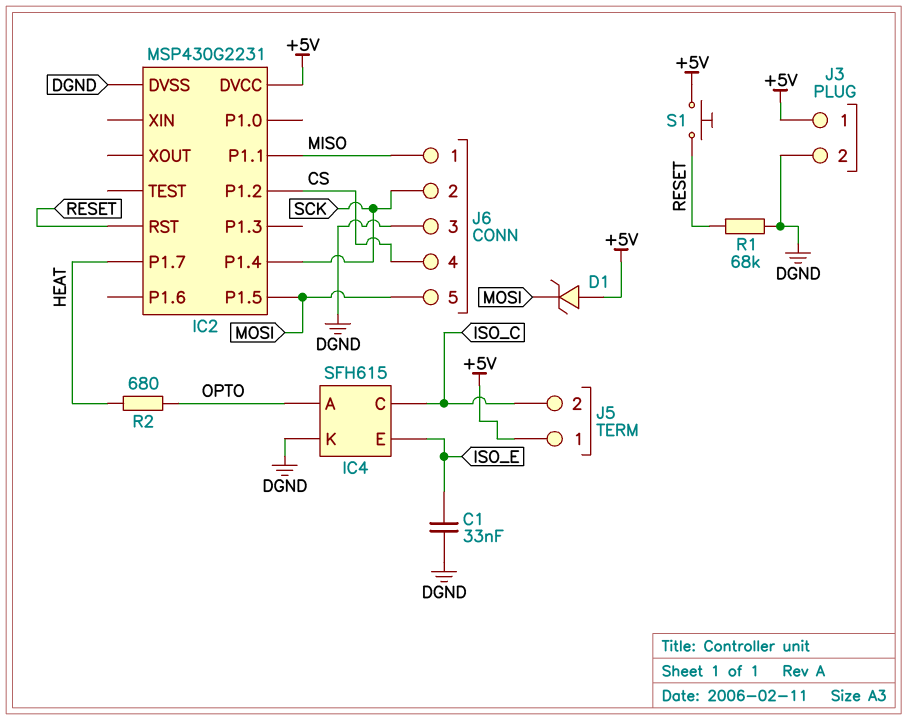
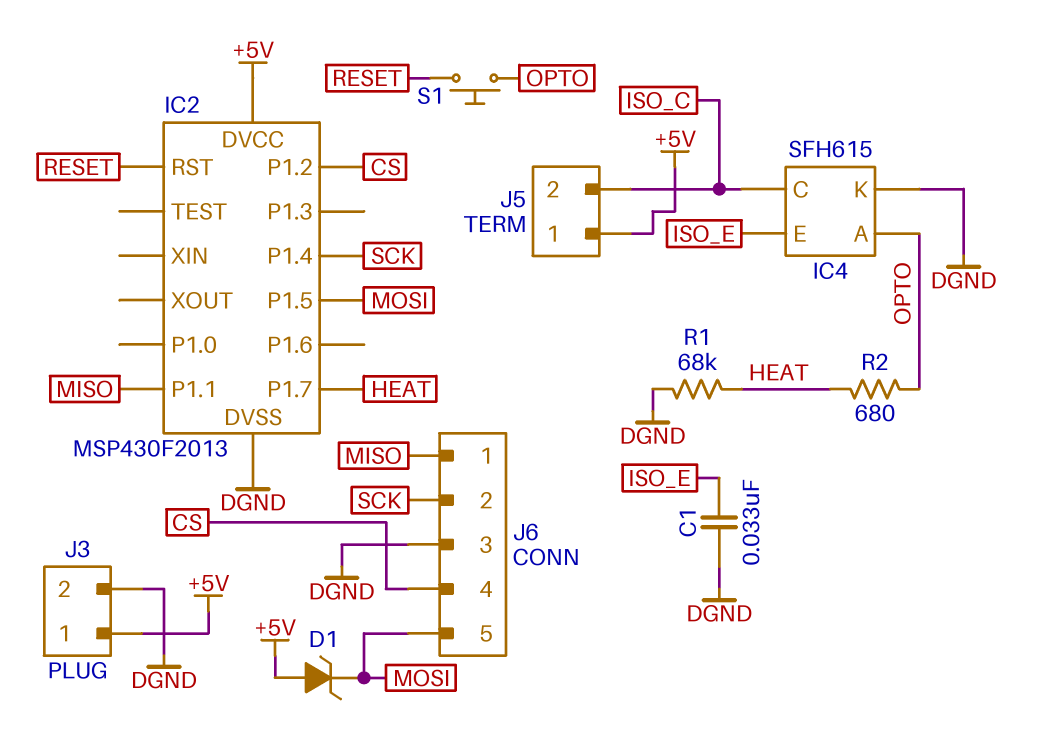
IC2: MSP430G2231 -> MSP430F2013
R1: 68k (DGND, RESET) -> 68k (DGND, HEAT)
S1: button (+5V, RESET) -> button (OPTO, RESET)

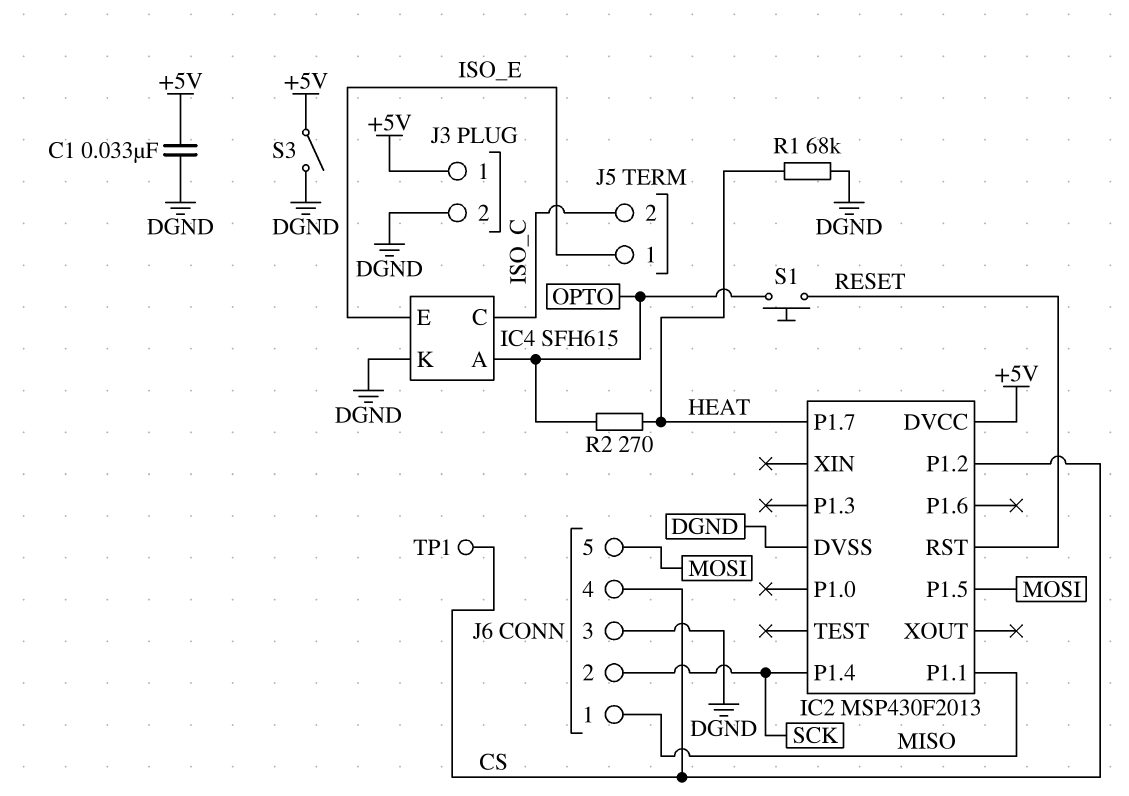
C1: 33nF (DGND, ISO_E) -> 33nF (+5V, DGND)
D1: zener (A +5V, K MOSI) -> none
J5 pin 1: +5V -> ISO_E
R2: 680 (HEAT, OPTO) -> 270 (HEAT, OPTO)
S3: none -> switch (+5V, DGND)
TP1: none -> test point (CS)

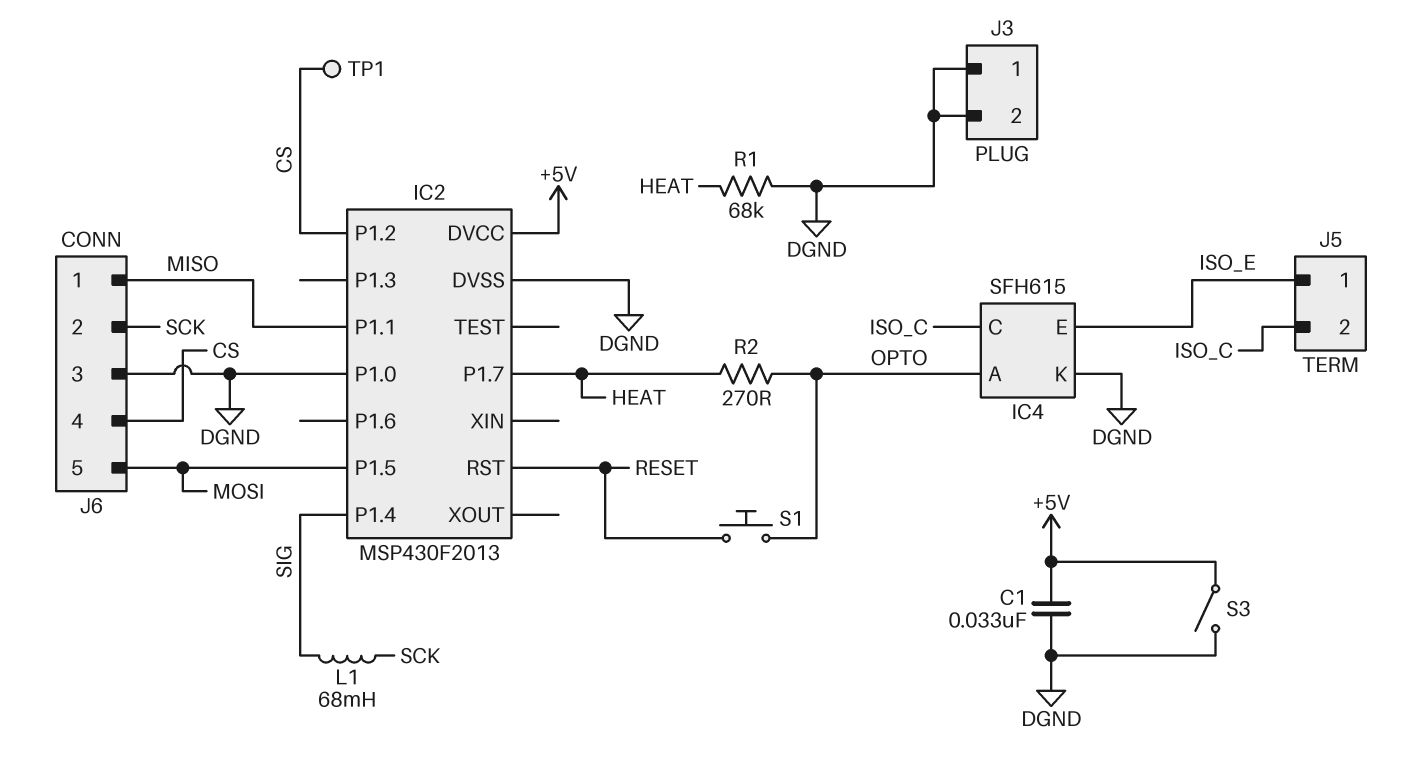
IC2 pin P1.0: none -> DGND
IC2 pin P1.4: SCK -> SIG
J3 pin 1: +5V -> DGND
L1: none -> 68mH (SCK, SIG)

